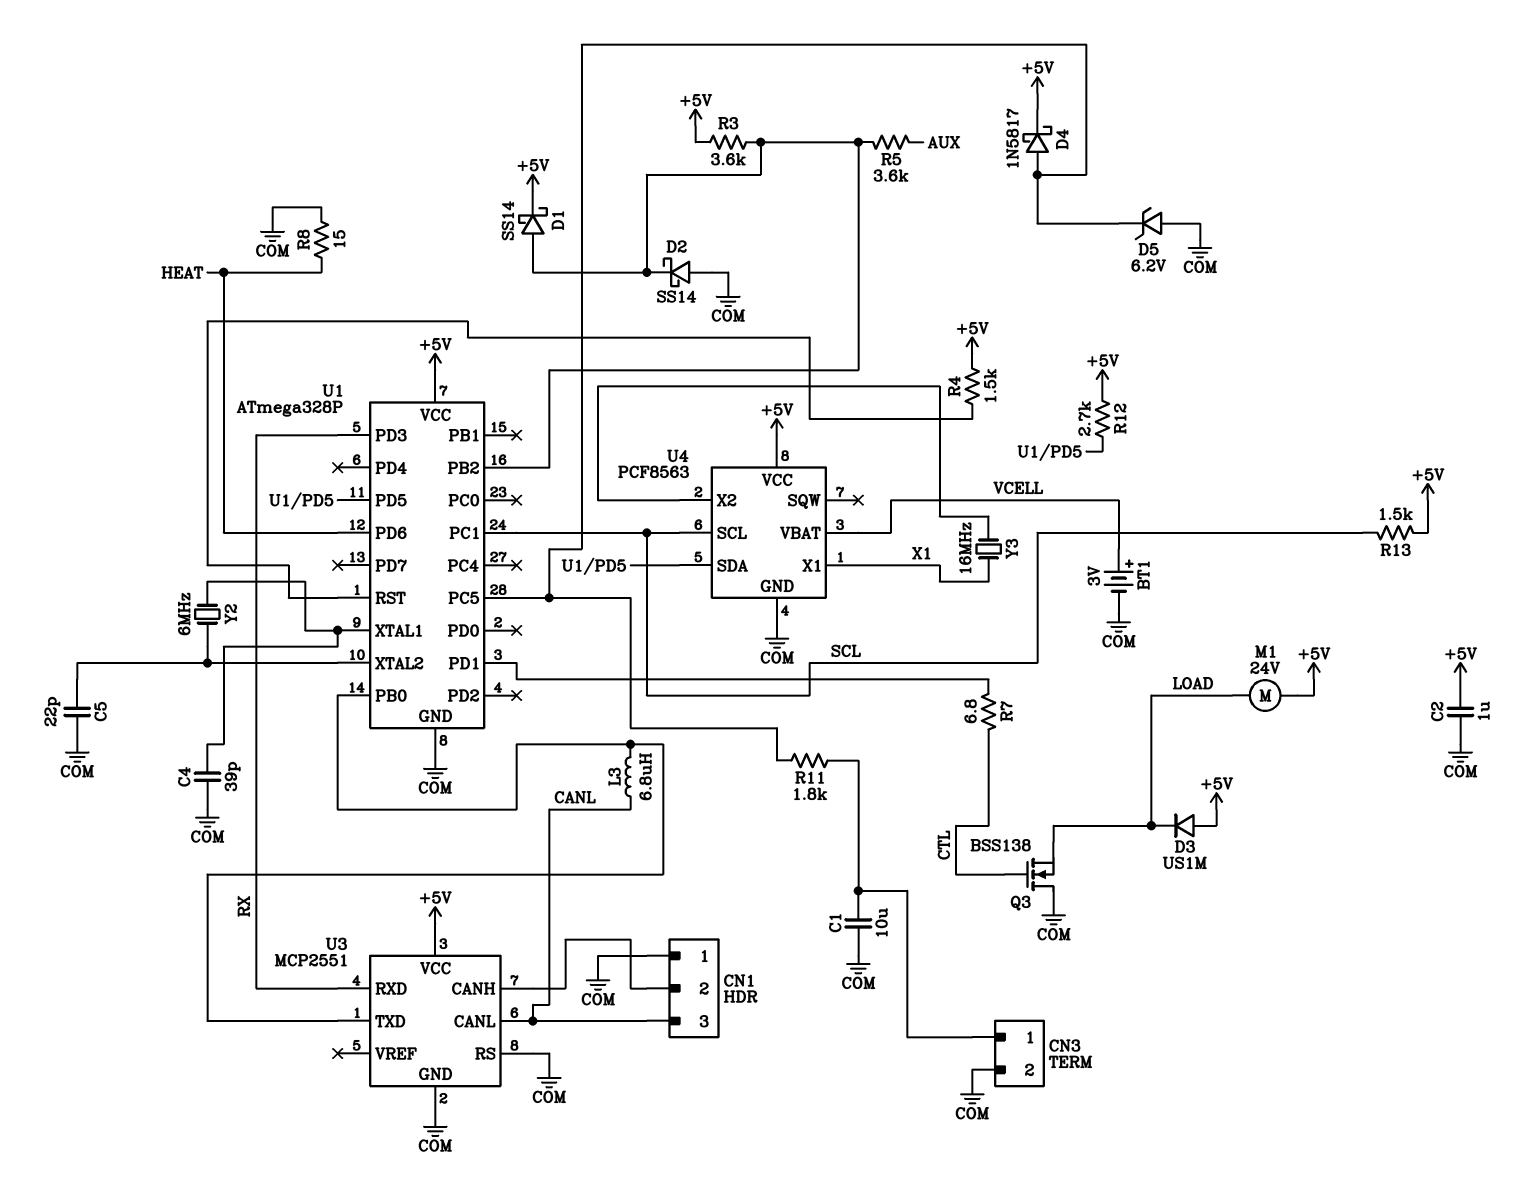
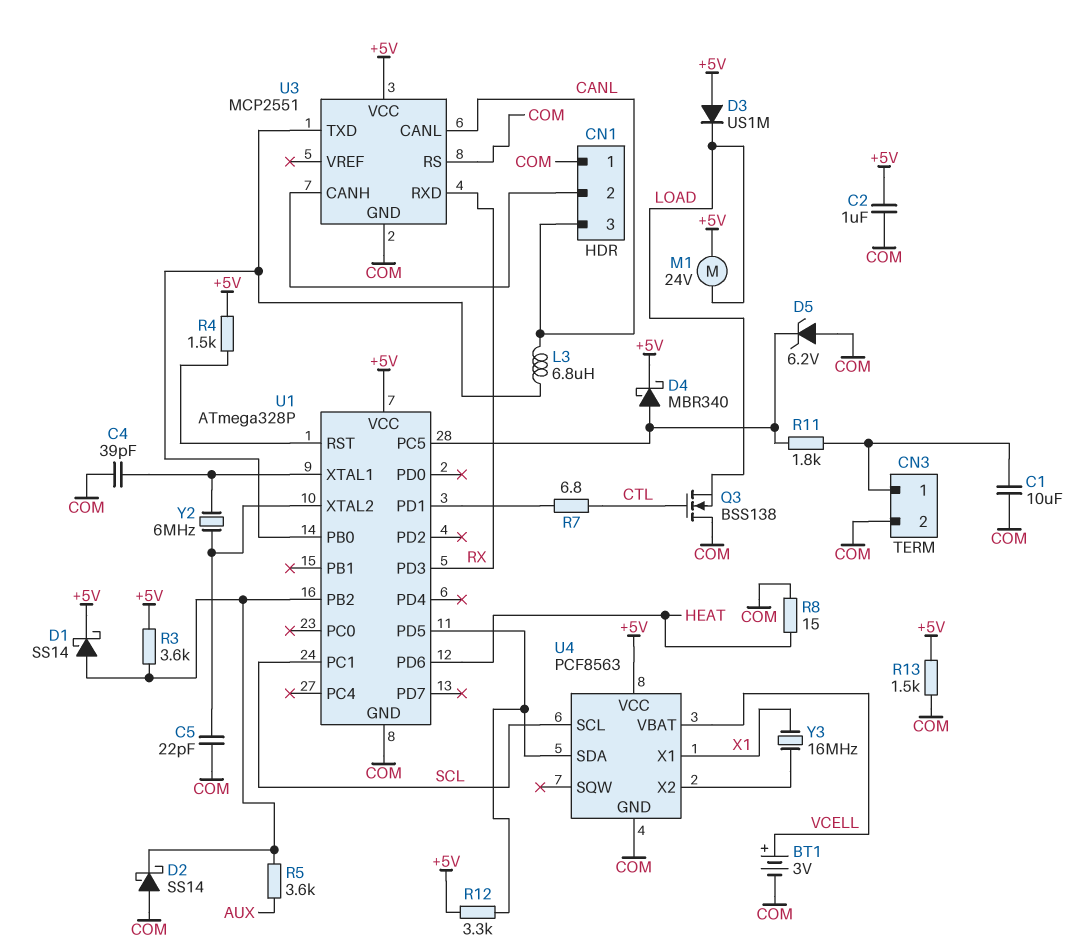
D4: schottky 1N5817 (A U1/PC5, K +5V) -> schottky MBR340 (A U1/PC5, K +5V)
R12: 2.7k (+5V, U1/PD5) -> 3.3k (+5V, U1/PD5)
R13: 1.5k (+5V, SCL) -> 1.5k (+5V, COM)

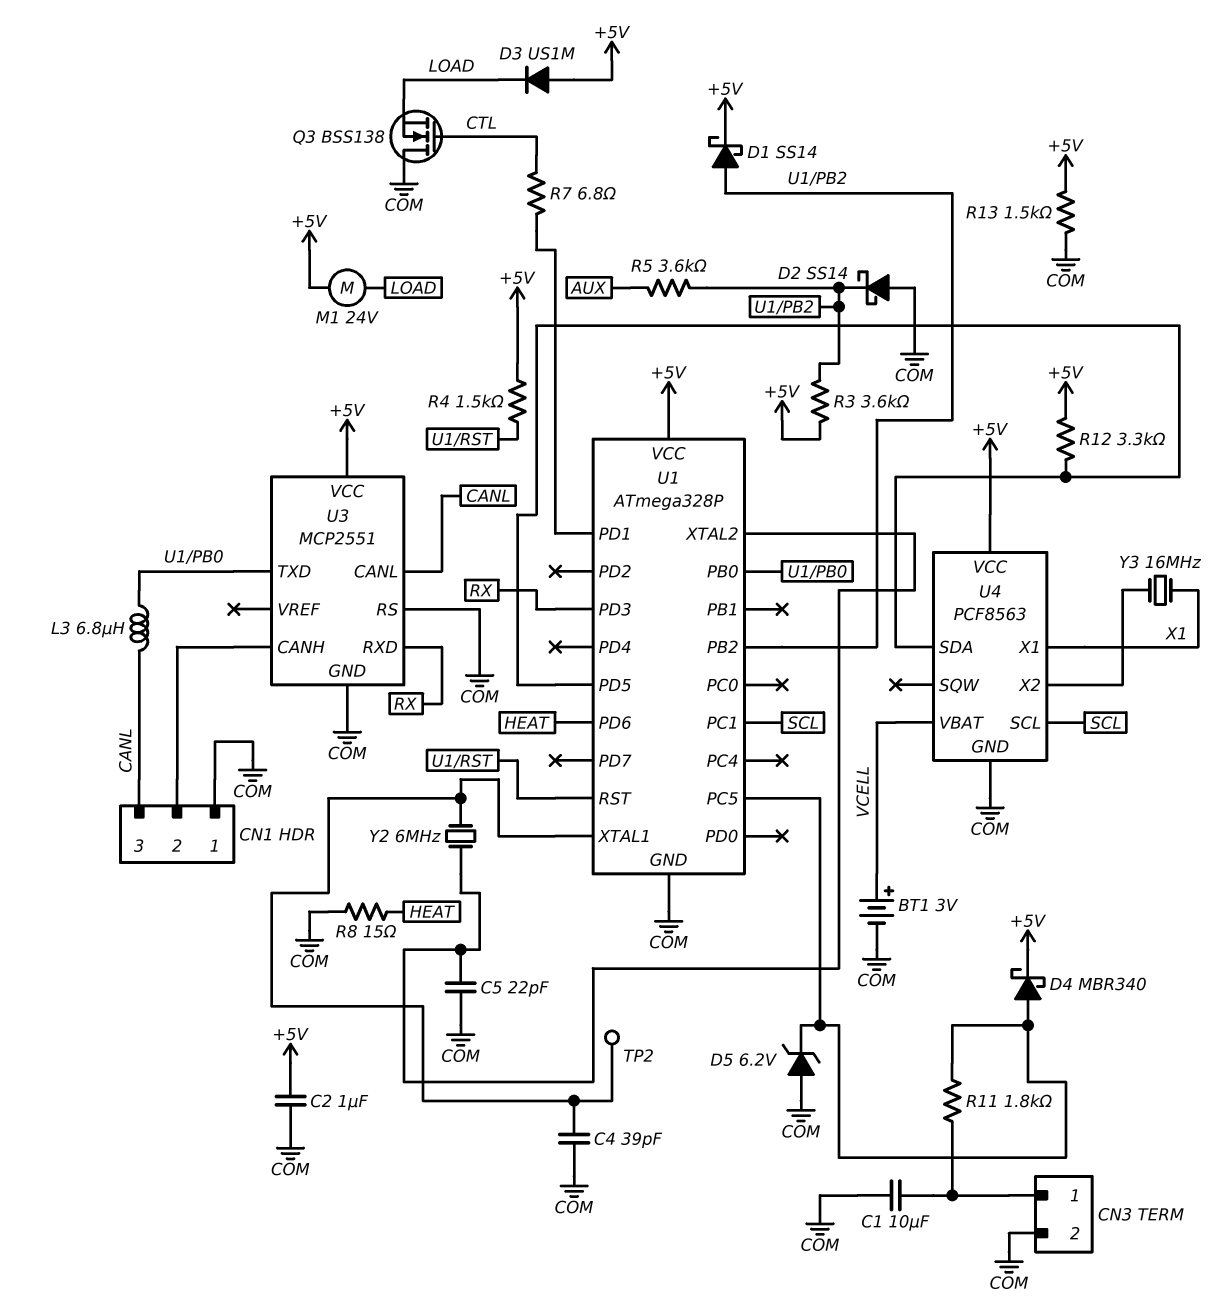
TP2: none -> test point (U1/XTAL1)

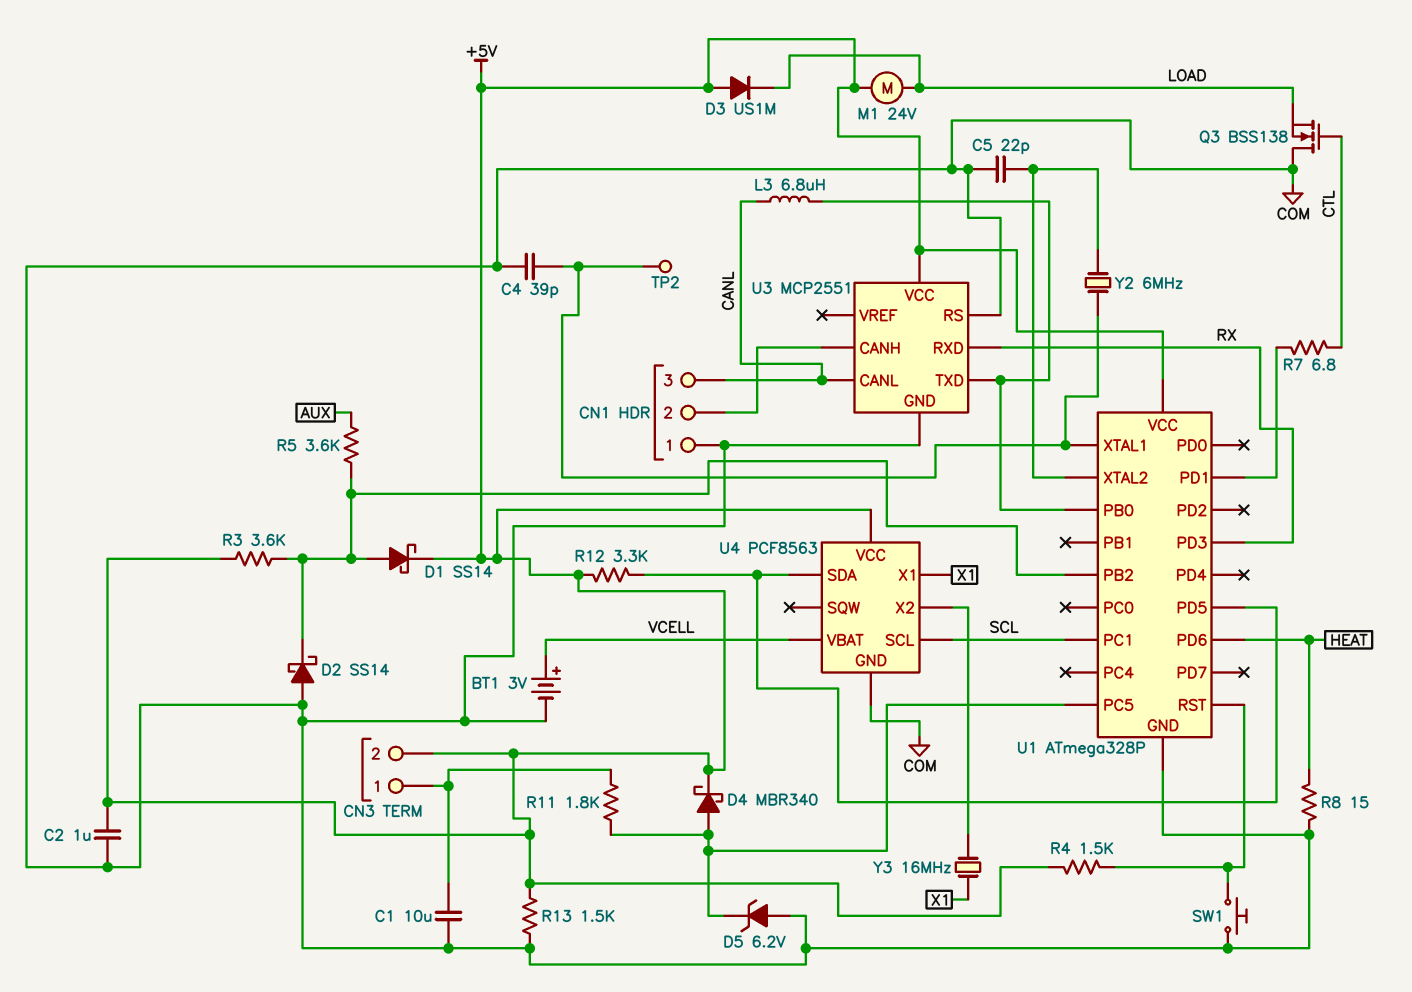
CN3 pin 2: COM -> +5V
SW1: none -> button (COM, U1/RST)

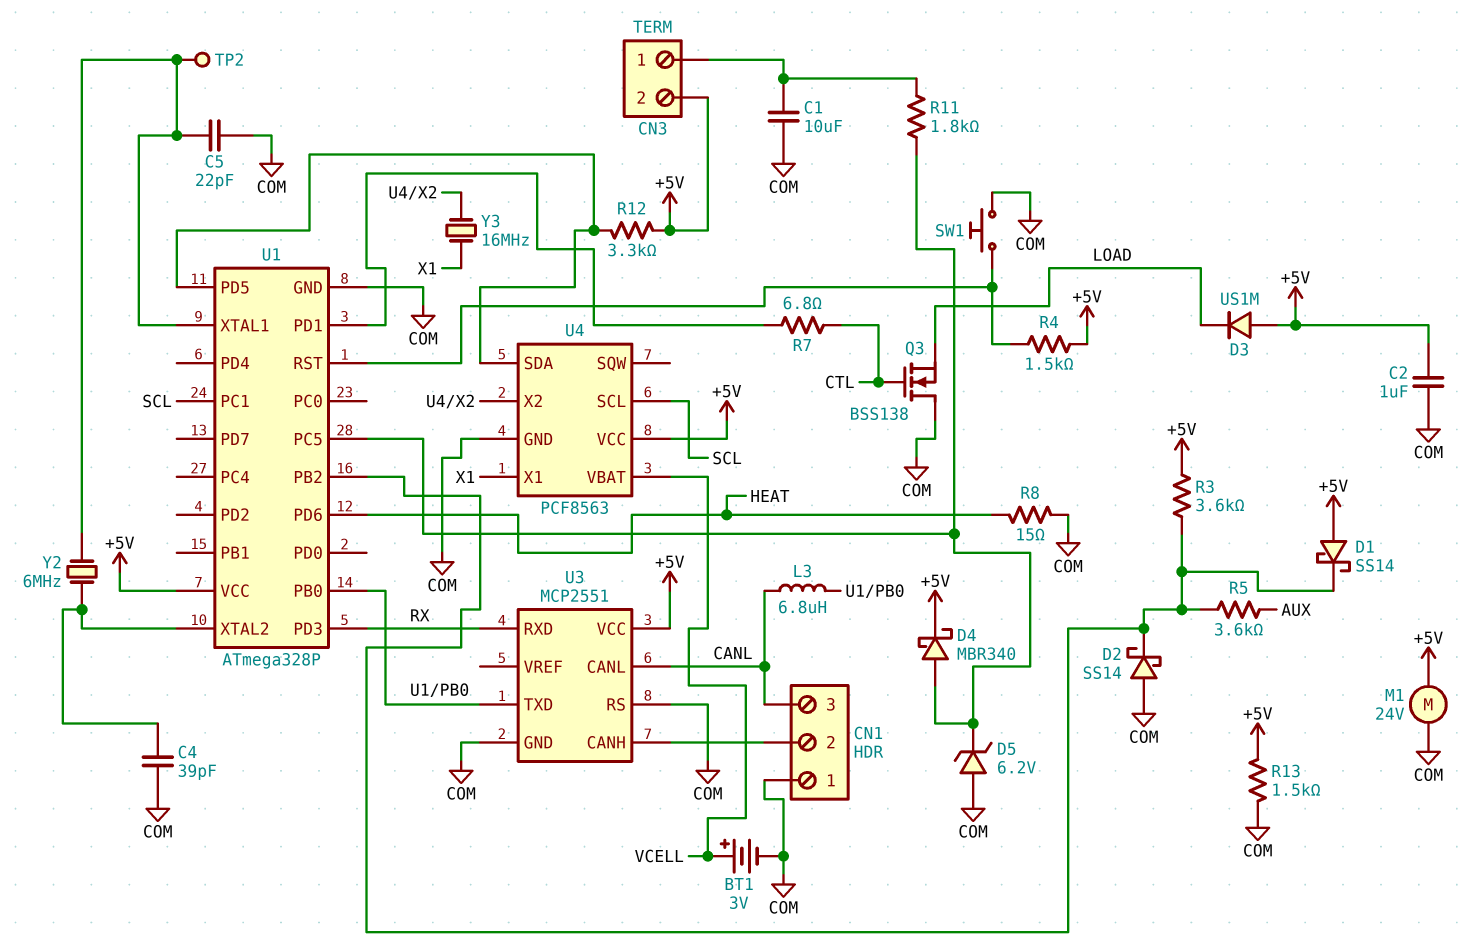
C4: 39pF (COM, U1/XTAL1) -> 39pF (COM, U1/XTAL2)
C5: 22pF (COM, U1/XTAL2) -> 22pF (COM, U1/XTAL1)
D1: schottky SS14 (A U1/PB2, K +5V) -> schottky SS14 (A +5V, K U1/PB2)
M1: motor 24V (+5V, LOAD) -> motor 24V (+5V, COM)

